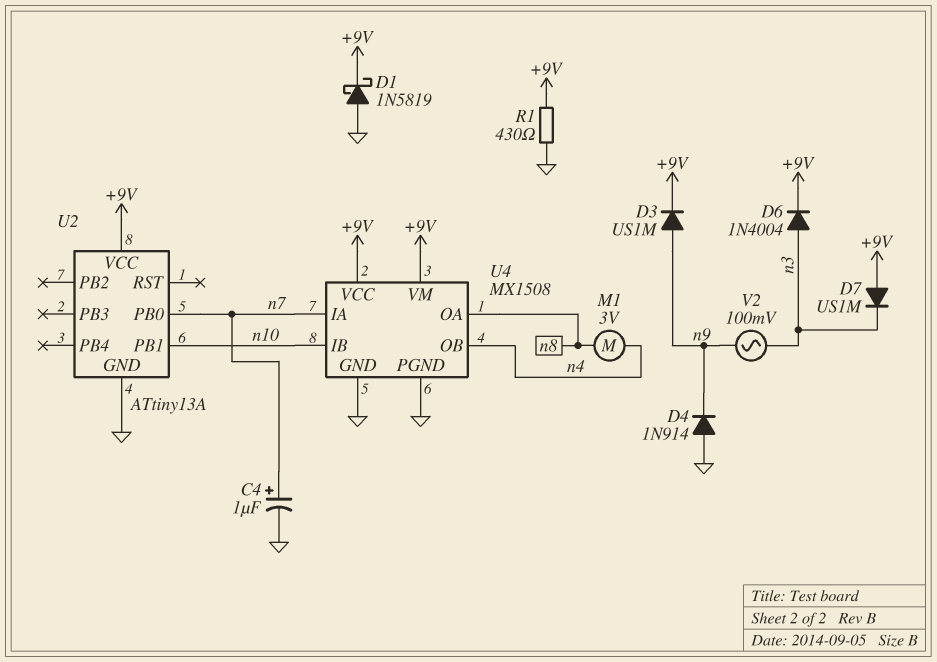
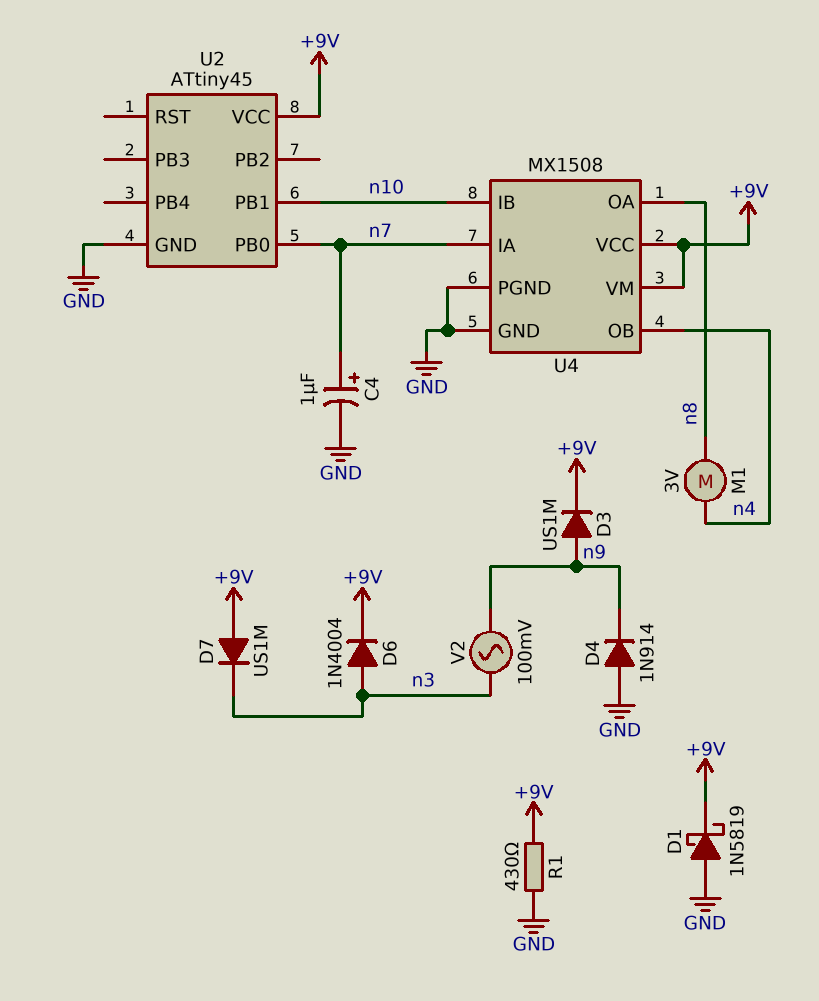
U2: ATtiny13A -> ATtiny45

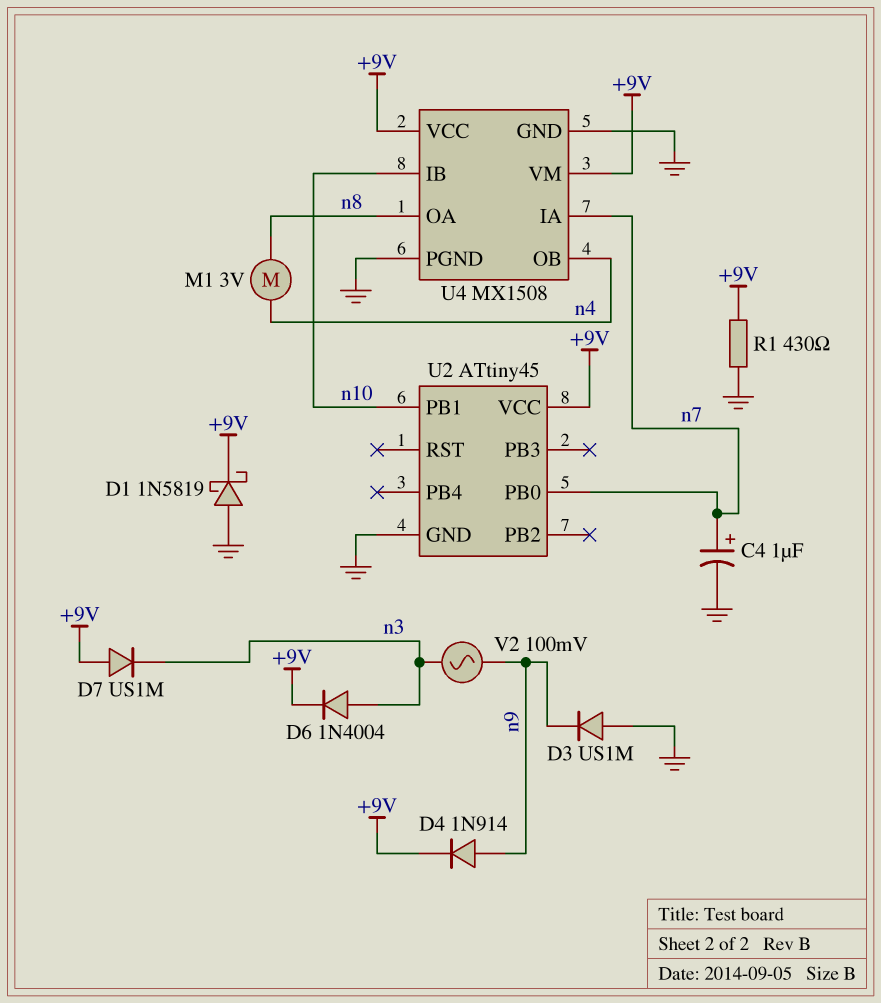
D3: diode US1M (A n9, K +9V) -> diode US1M (A GND, K n9)
D4: diode 1N914 (A GND, K n9) -> diode 1N914 (A n9, K +9V)

